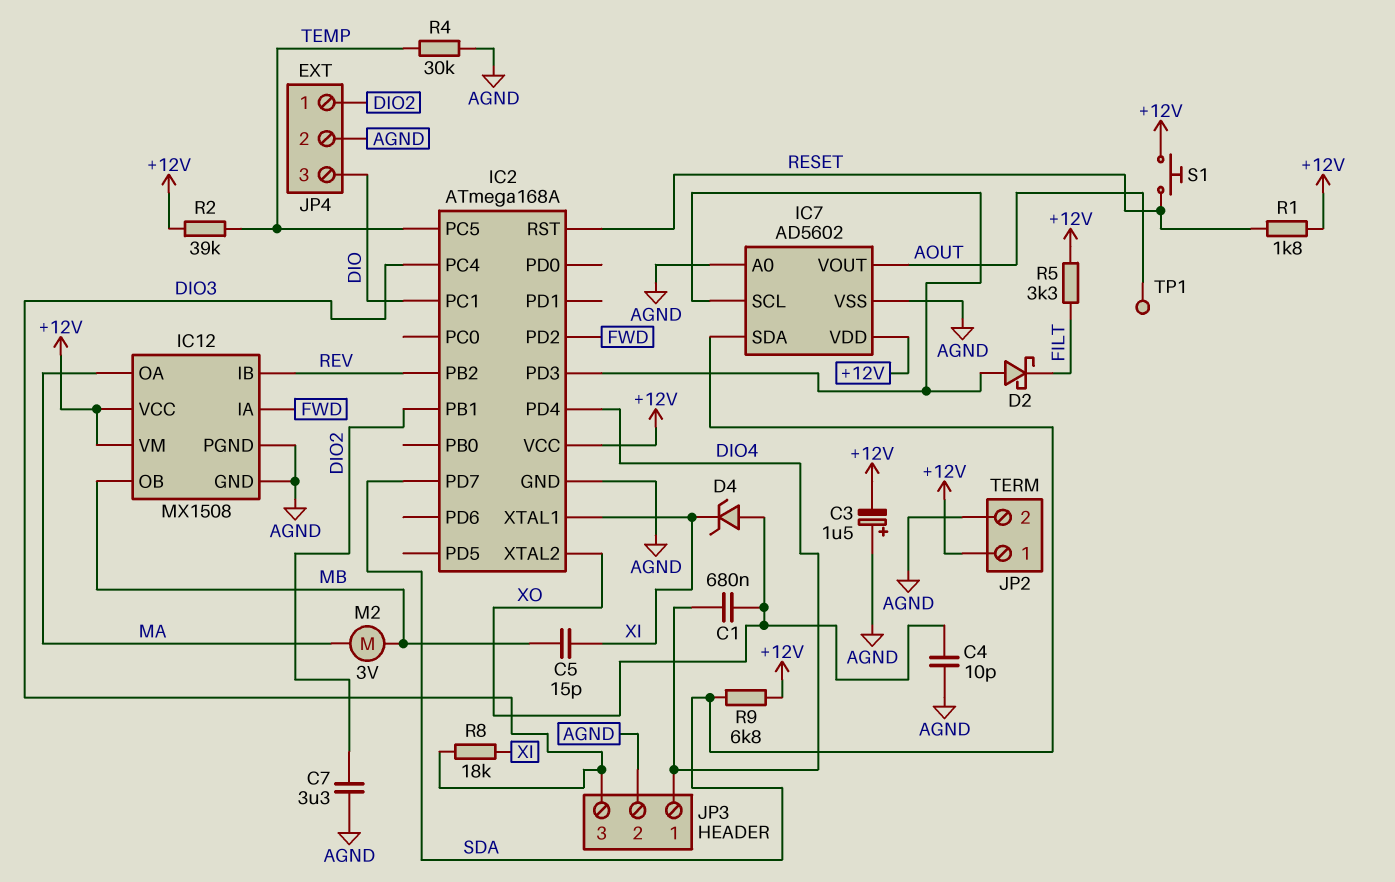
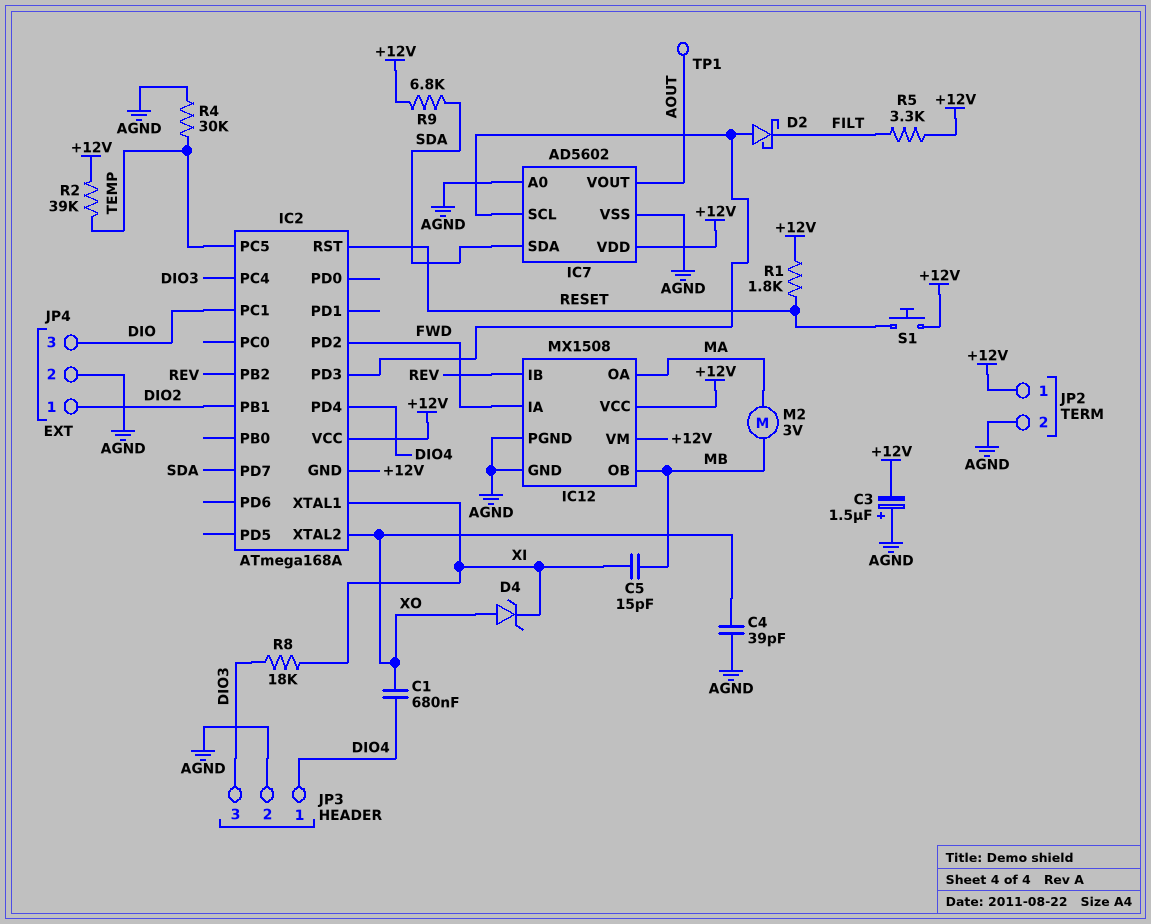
C4: 10pF (AGND, XO) -> 39pF (AGND, XO)
C7: 3.3uF (AGND, DIO2) -> none
IC2 pin GND: AGND -> +12V

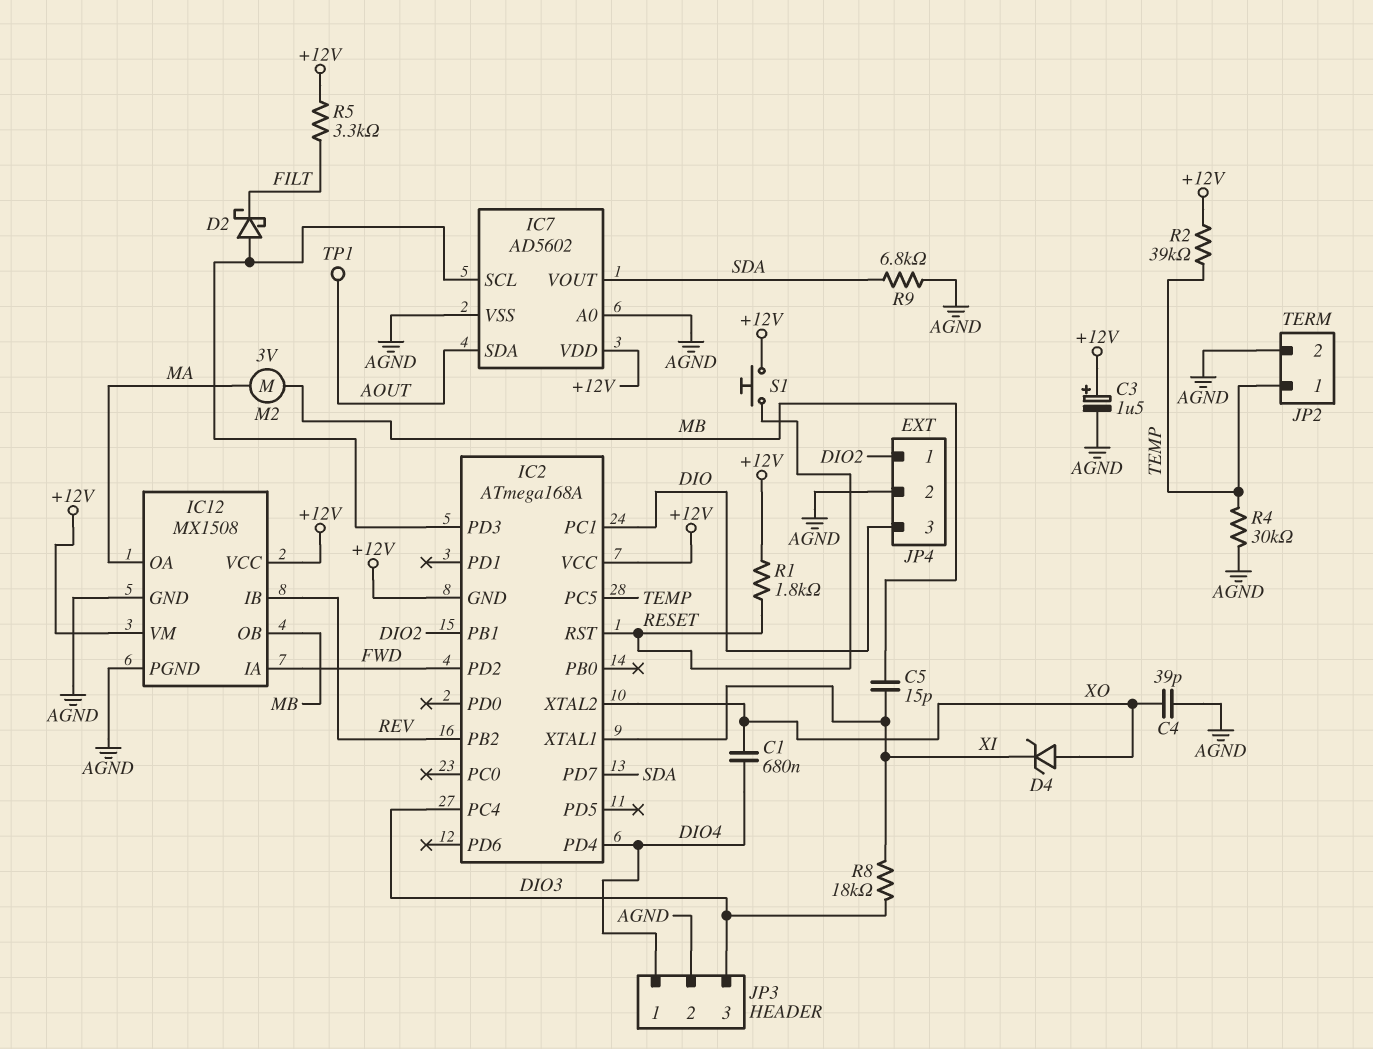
C3: 1.5uF (plus AGND, minus +12V) -> 1.5uF (plus +12V, minus AGND)
IC7 pin SDA: SDA -> AOUT
IC7 pin VOUT: AOUT -> SDA
JP2 pin 1: +12V -> TEMP
R9: 6.8k (+12V, SDA) -> 6.8k (AGND, SDA)

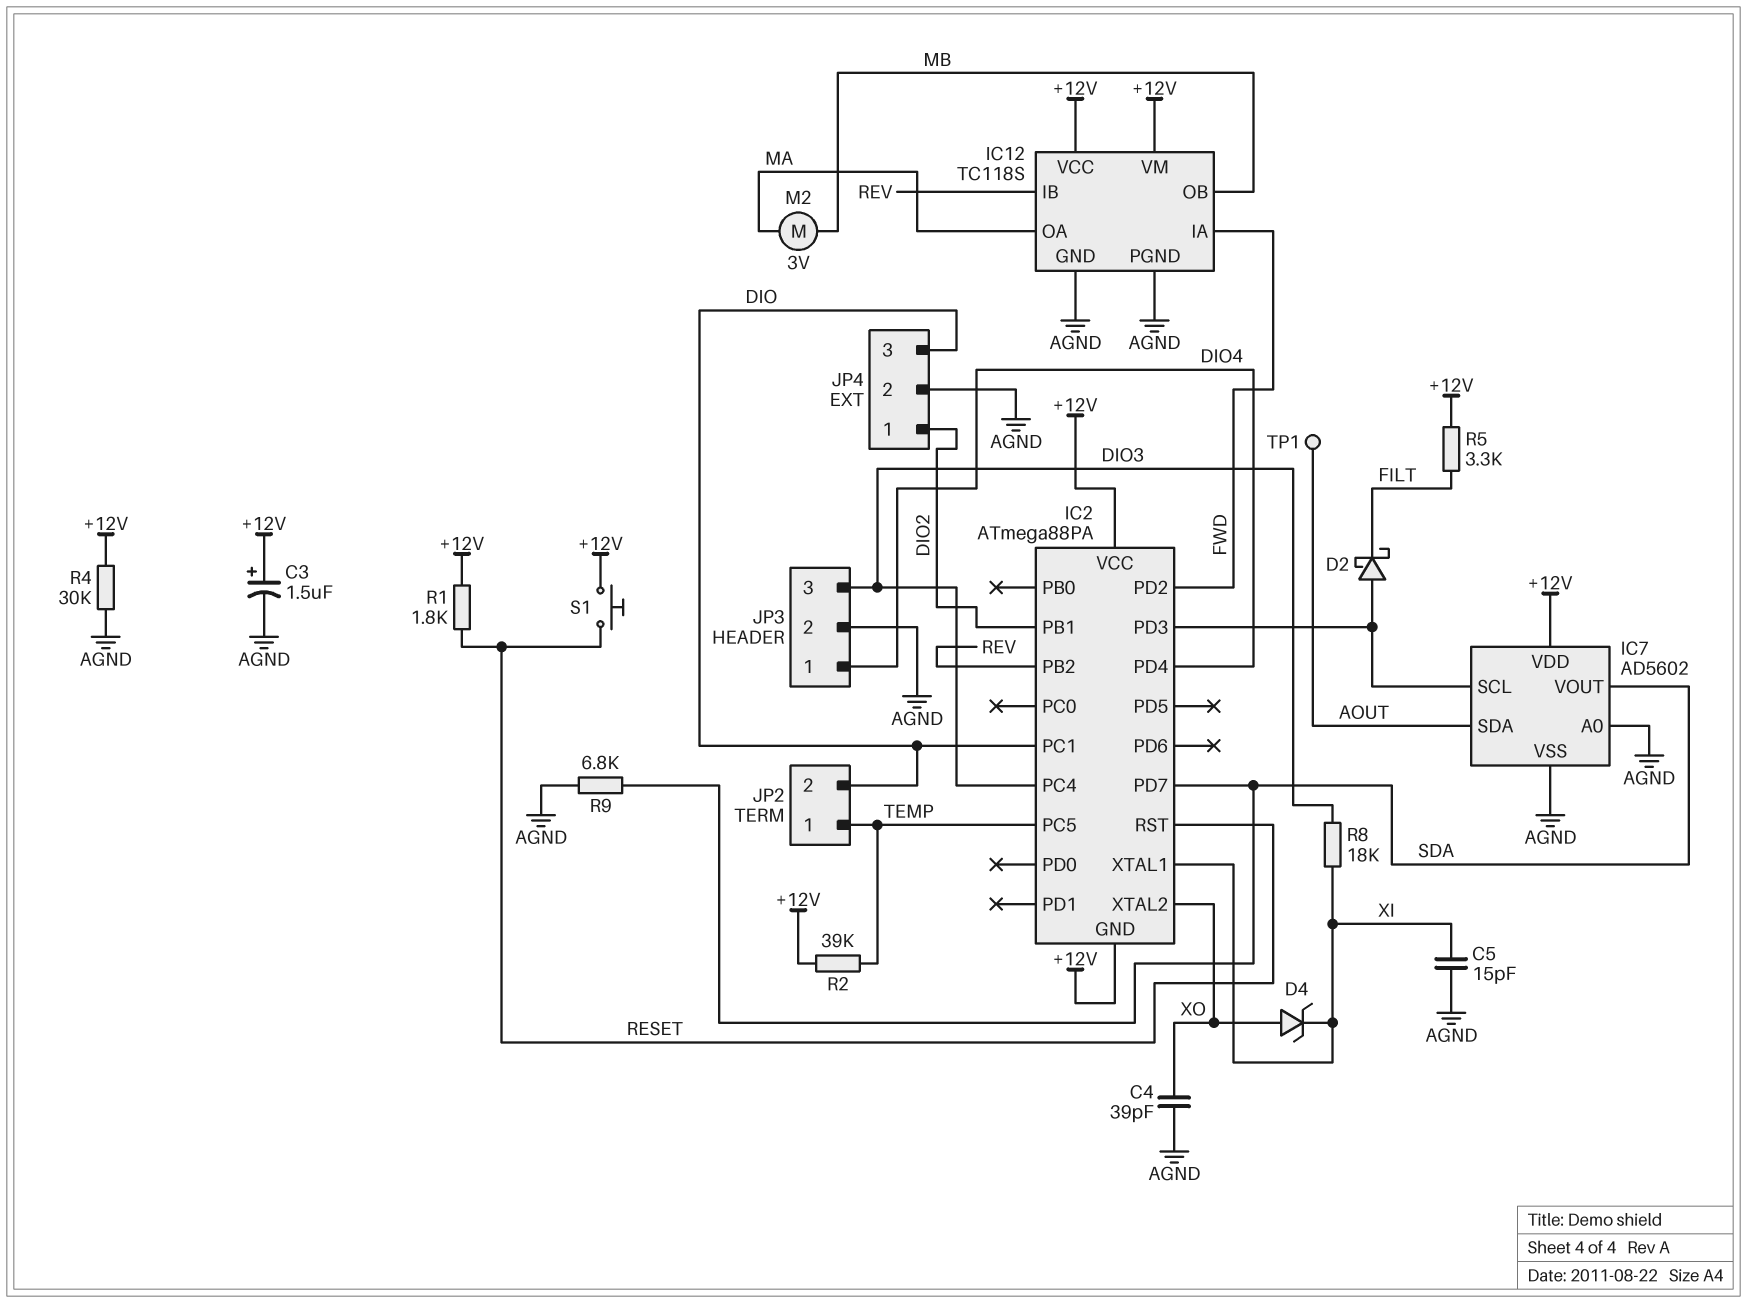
C1: 680nF (DIO4, XO) -> none
C5: 15pF (MB, XI) -> 15pF (AGND, XI)
IC2: ATmega168A -> ATmega88PA
IC12: MX1508 -> TC118S
JP2 pin 2: AGND -> DIO
R4: 30k (AGND, TEMP) -> 30k (+12V, AGND)

